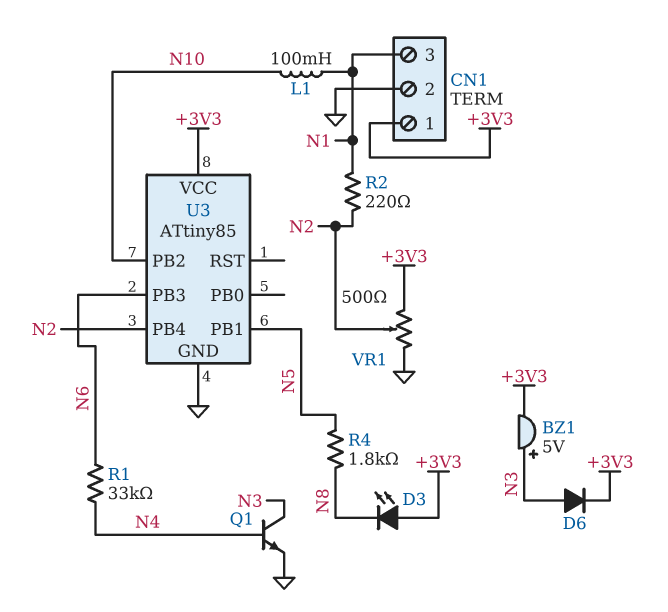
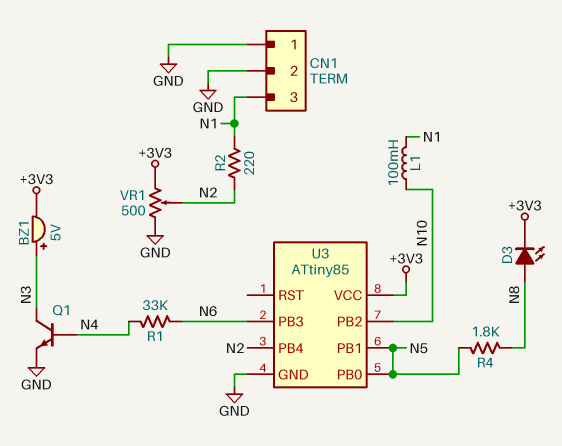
CN1 pin 1: +3V3 -> GND
D3: LED (A +3V3, K N8) -> LED (A N8, K +3V3)
D6: diode (A N3, K +3V3) -> none
U3 pin PB0: none -> N5

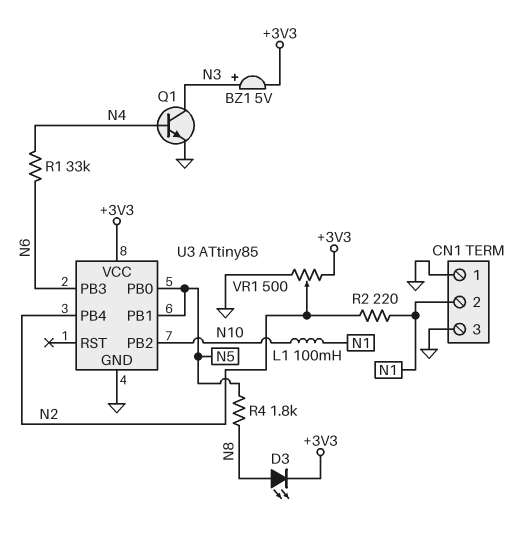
CN1 pin 2: GND -> N1
CN1 pin 3: N1 -> GND

